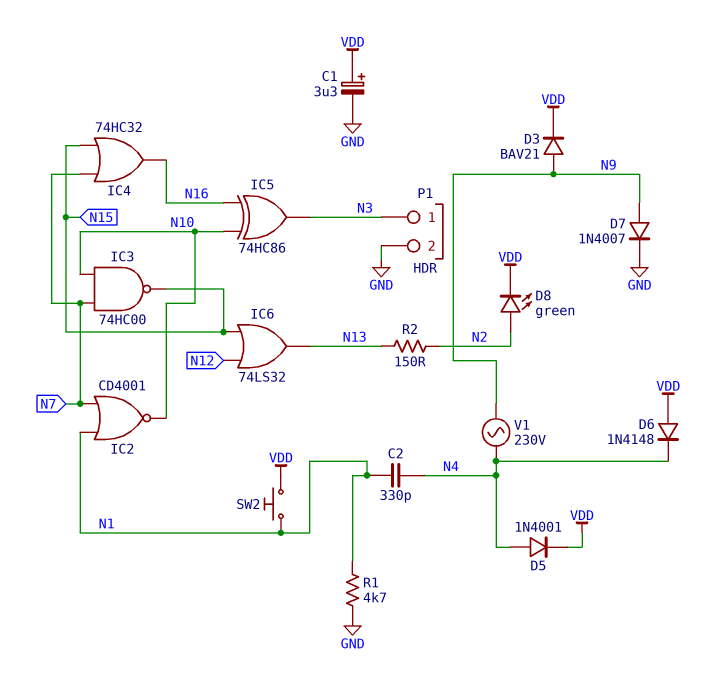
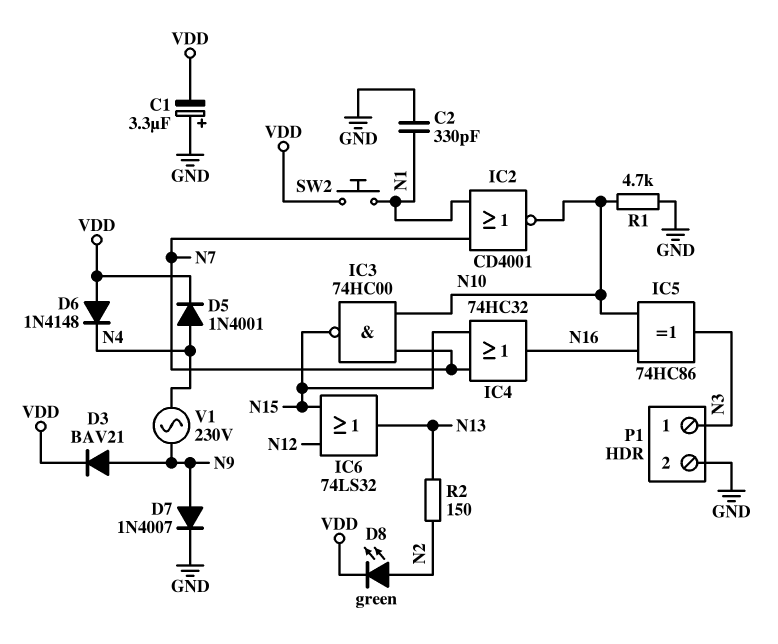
C1: 3.3uF (plus VDD, minus GND) -> 3.3uF (plus GND, minus VDD)
C2: 330pF (N1, N4) -> 330pF (GND, N1)
R1: 4.7k (GND, N1) -> 4.7k (GND, N10)

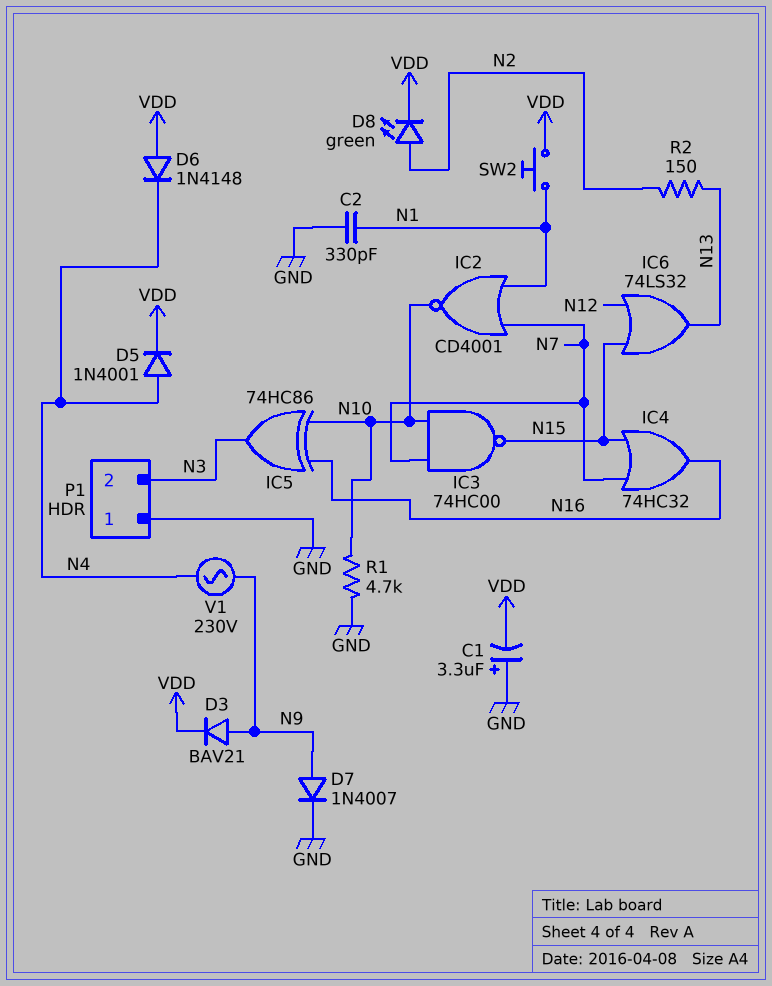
P1 pin 1: N3 -> GND
P1 pin 2: GND -> N3

